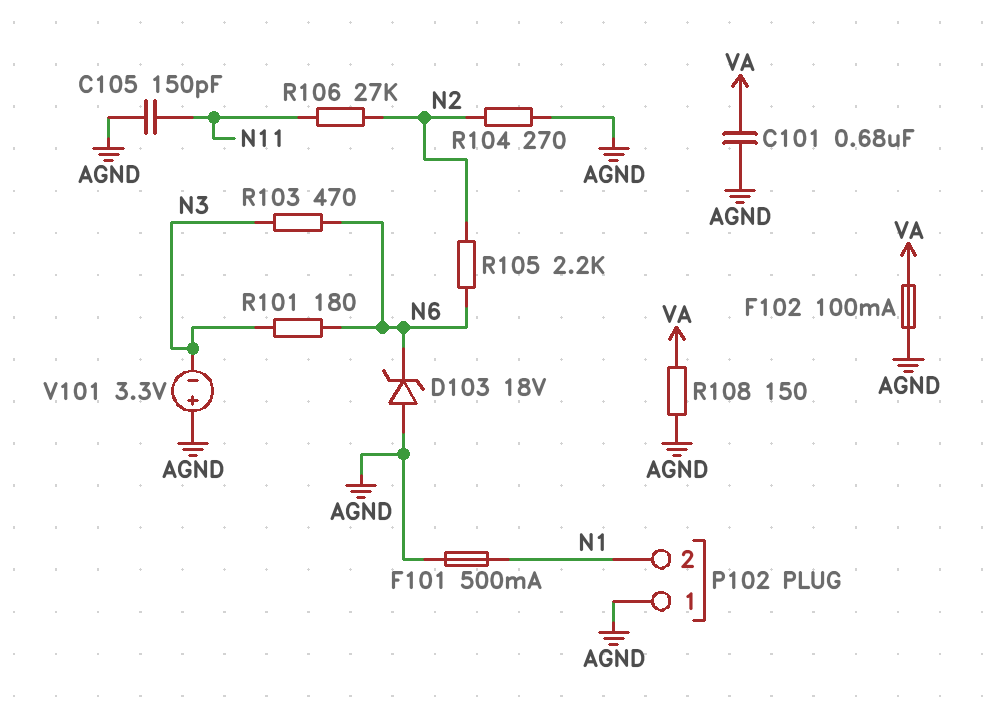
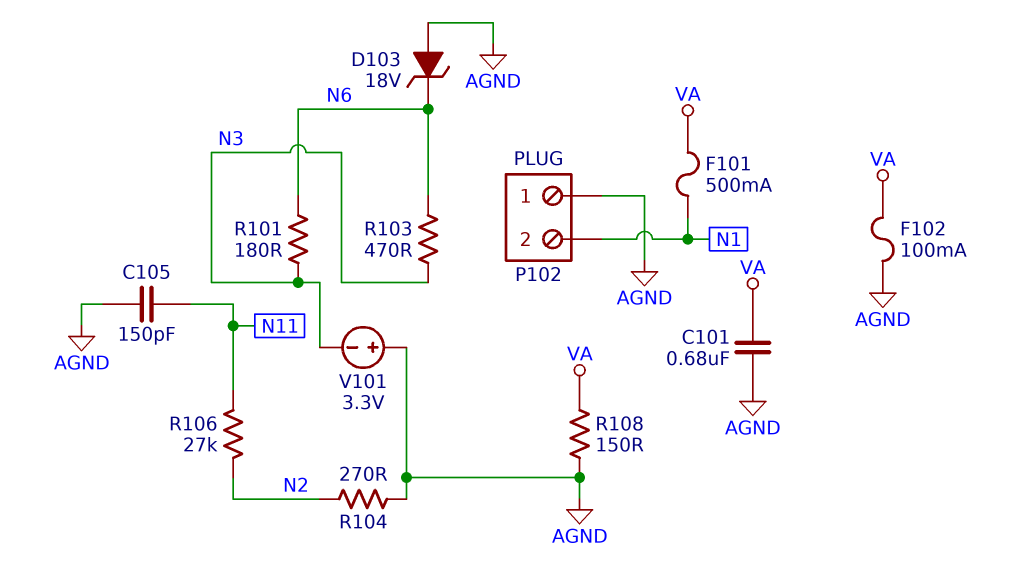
F101: 500mA (AGND, N1) -> 500mA (N1, VA)
R105: 2.2k (N2, N6) -> none

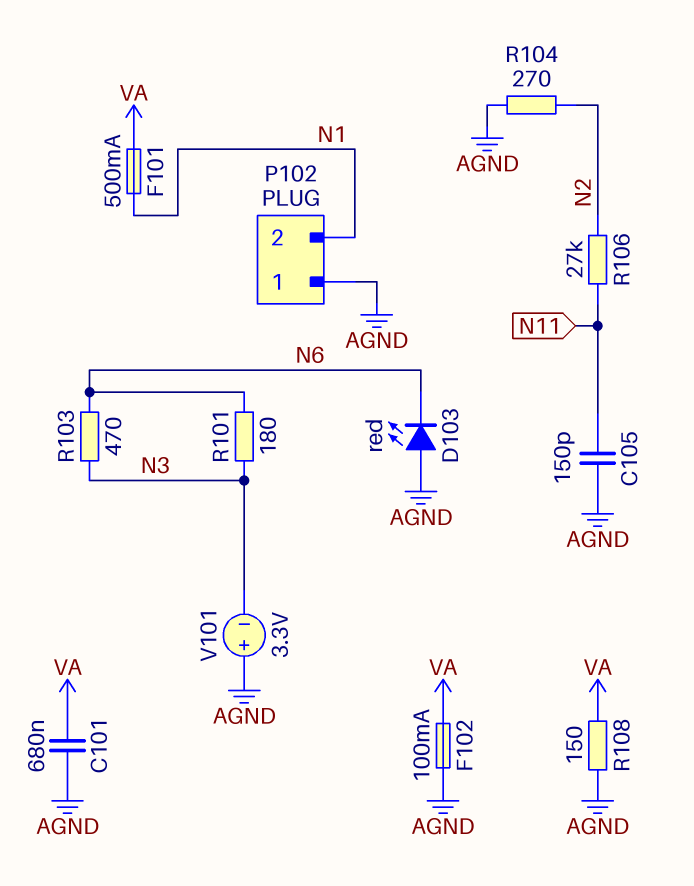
D103: zener 18V (A AGND, K N6) -> LED red (A AGND, K N6)

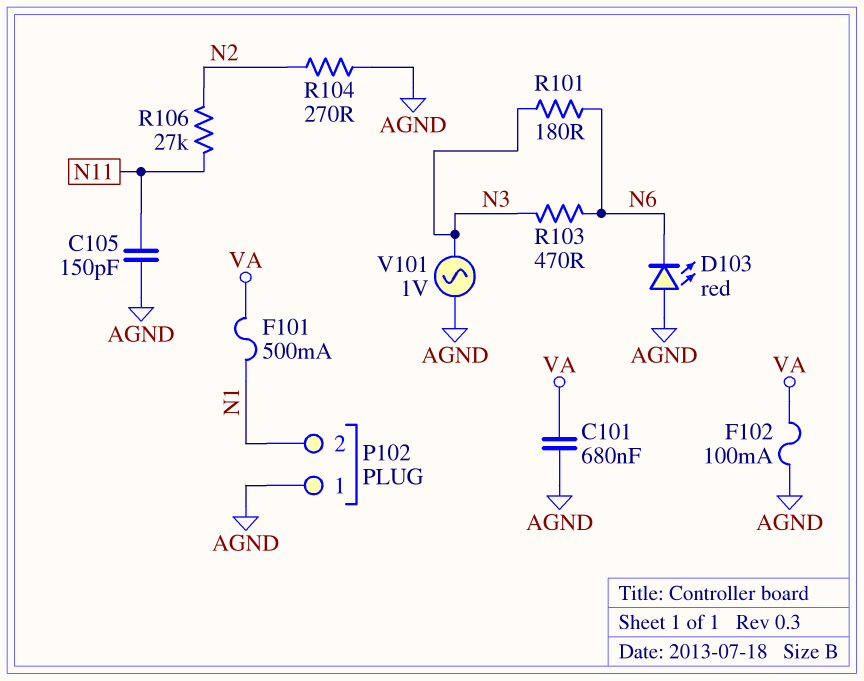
R108: 150 (AGND, VA) -> none
V101: 3.3V (plus AGND, minus N3) -> AC 1V (AGND, N3)

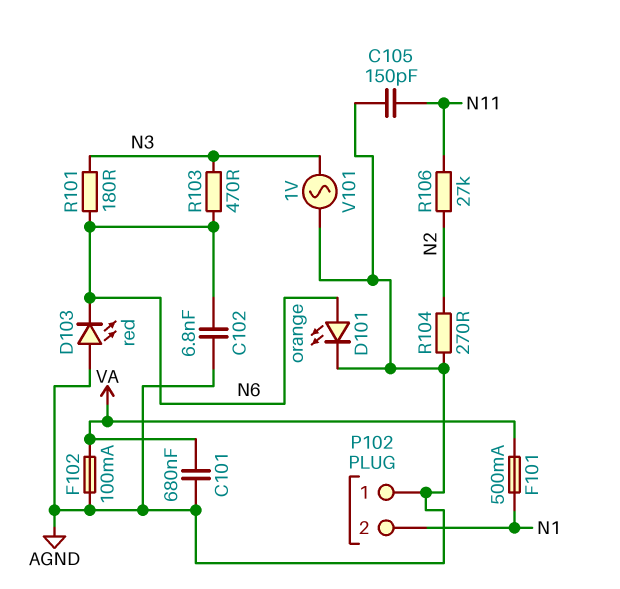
C102: none -> 6.8nF (AGND, N6)
D101: none -> LED orange (A N6, K AGND)

